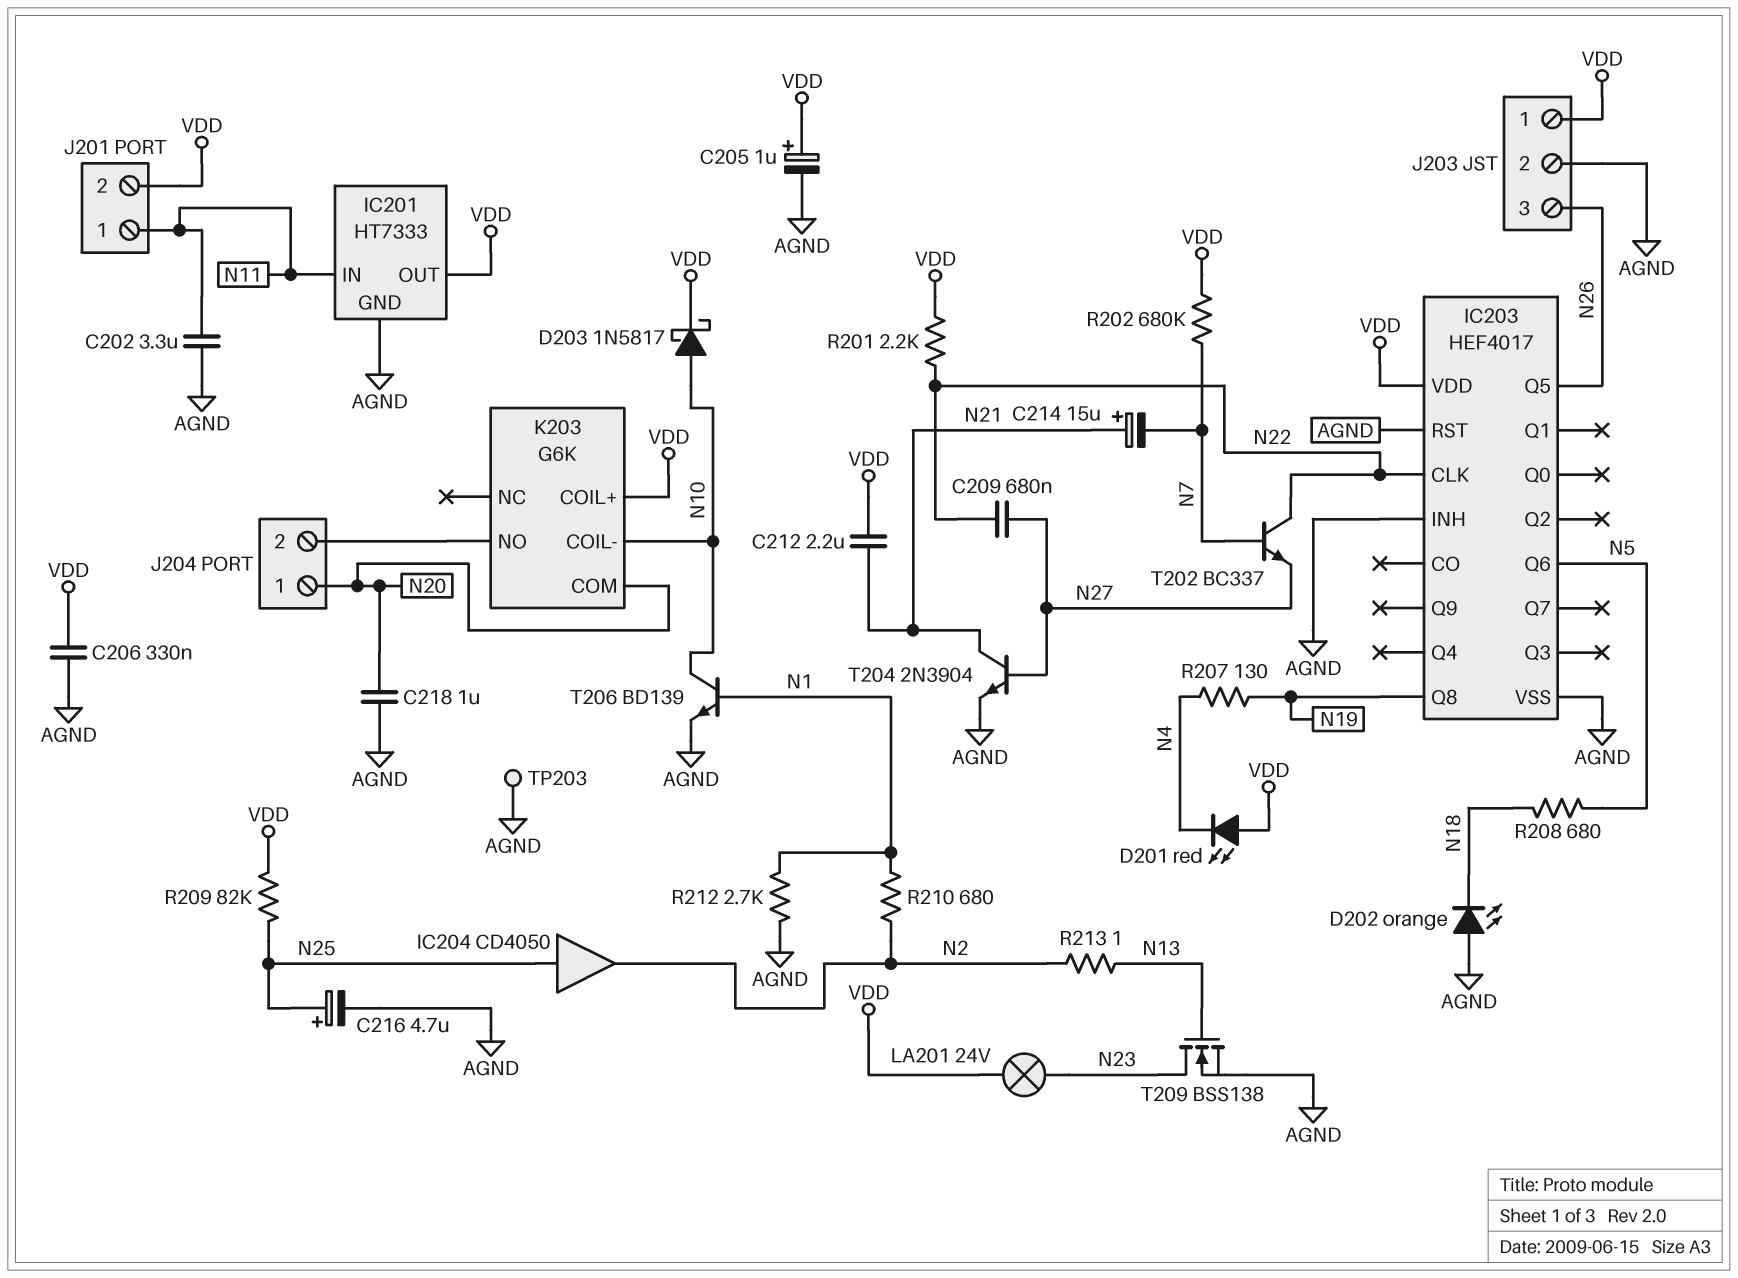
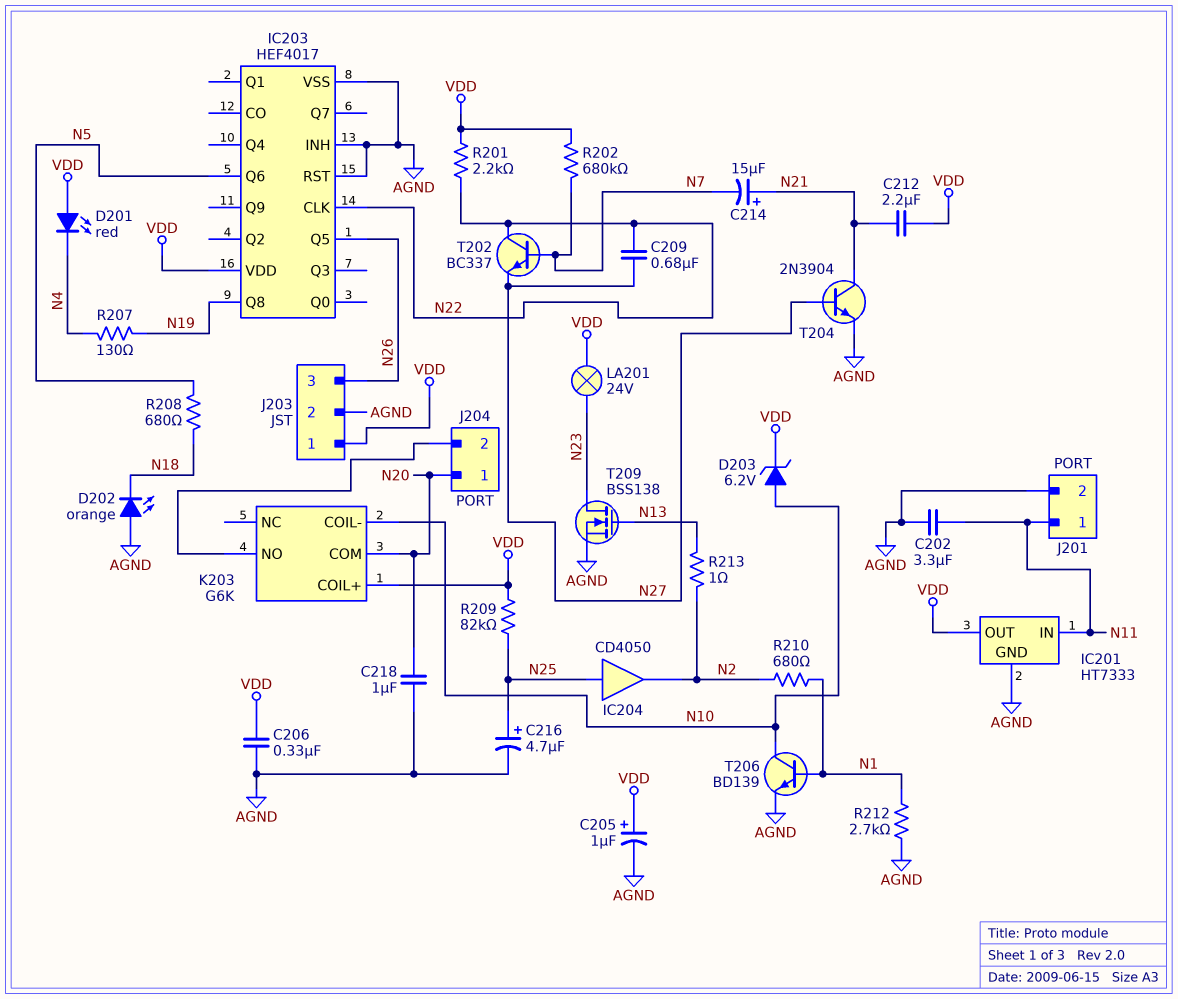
D203: schottky 1N5817 (A N10, K VDD) -> zener 6.2V (A N10, K VDD)
J201 pin 2: VDD -> AGND
TP203: test point (AGND) -> none

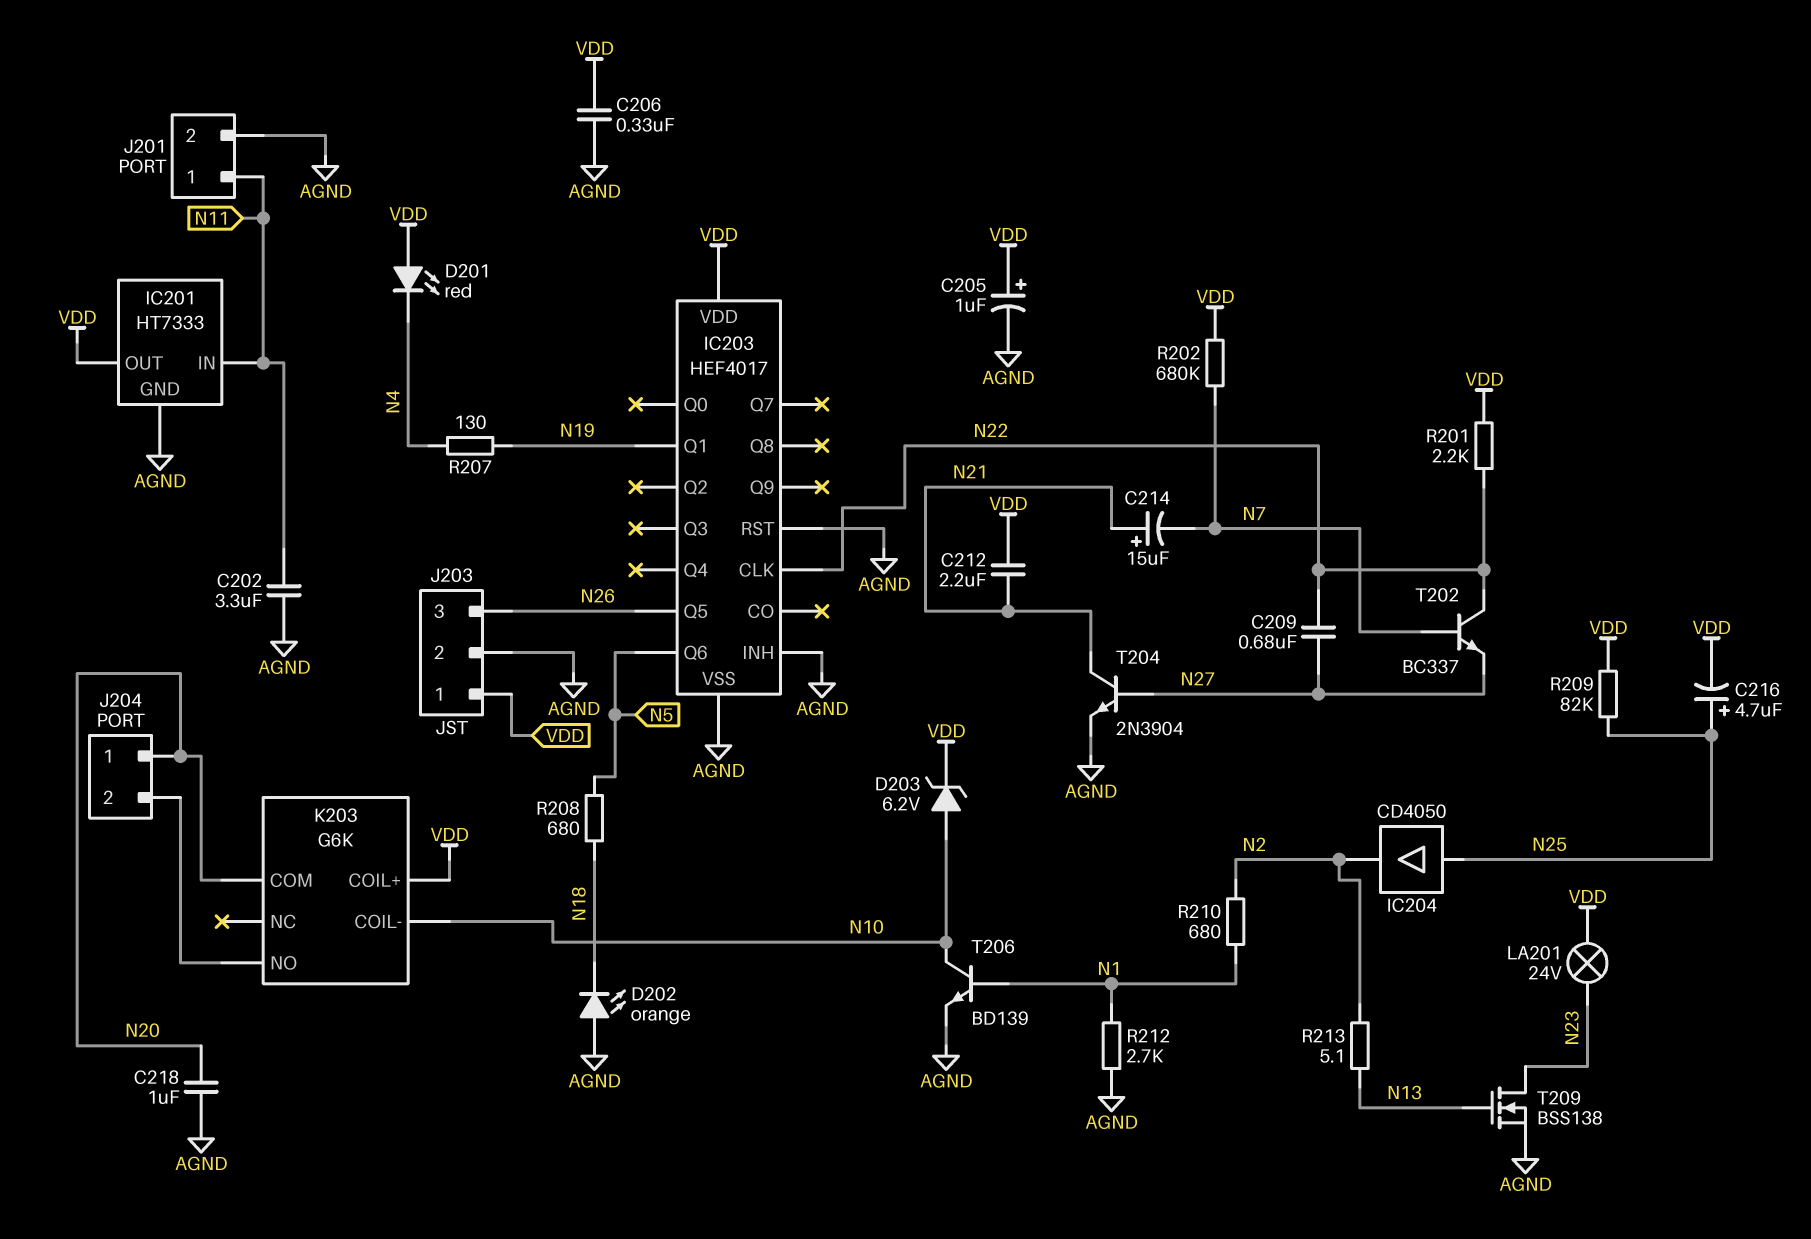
C216: 4.7uF (plus N25, minus AGND) -> 4.7uF (plus N25, minus VDD)
IC203 pin Q1: none -> N19
IC203 pin Q8: N19 -> none
R213: 1 (N2, N13) -> 5.1 (N2, N13)

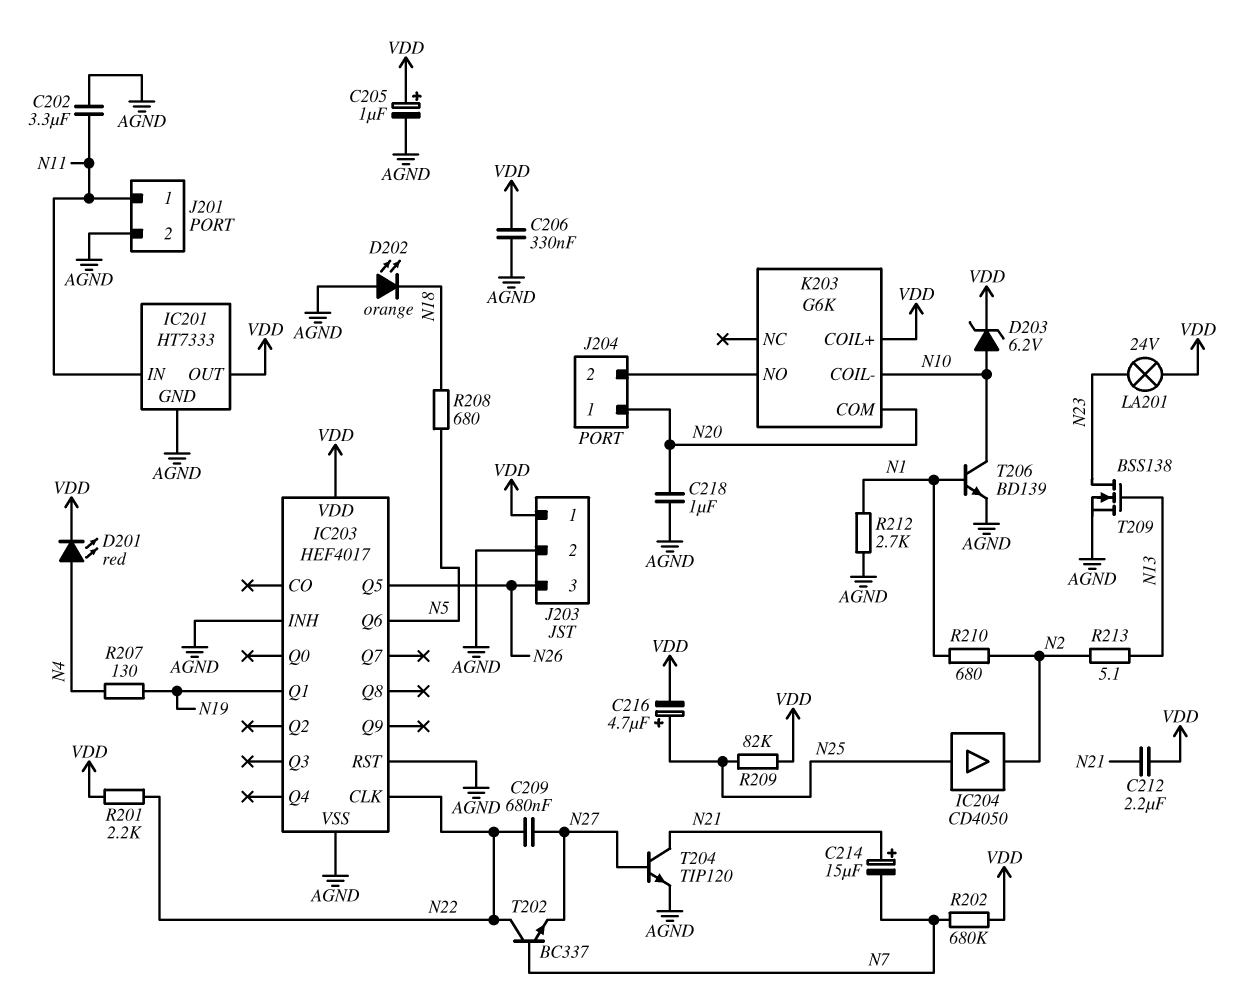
D201: LED red (A VDD, K N4) -> LED red (A N4, K VDD)
T204: NPN 2N3904 (B N27, C N21, E AGND) -> NPN TIP120 (B N27, C N21, E AGND)

